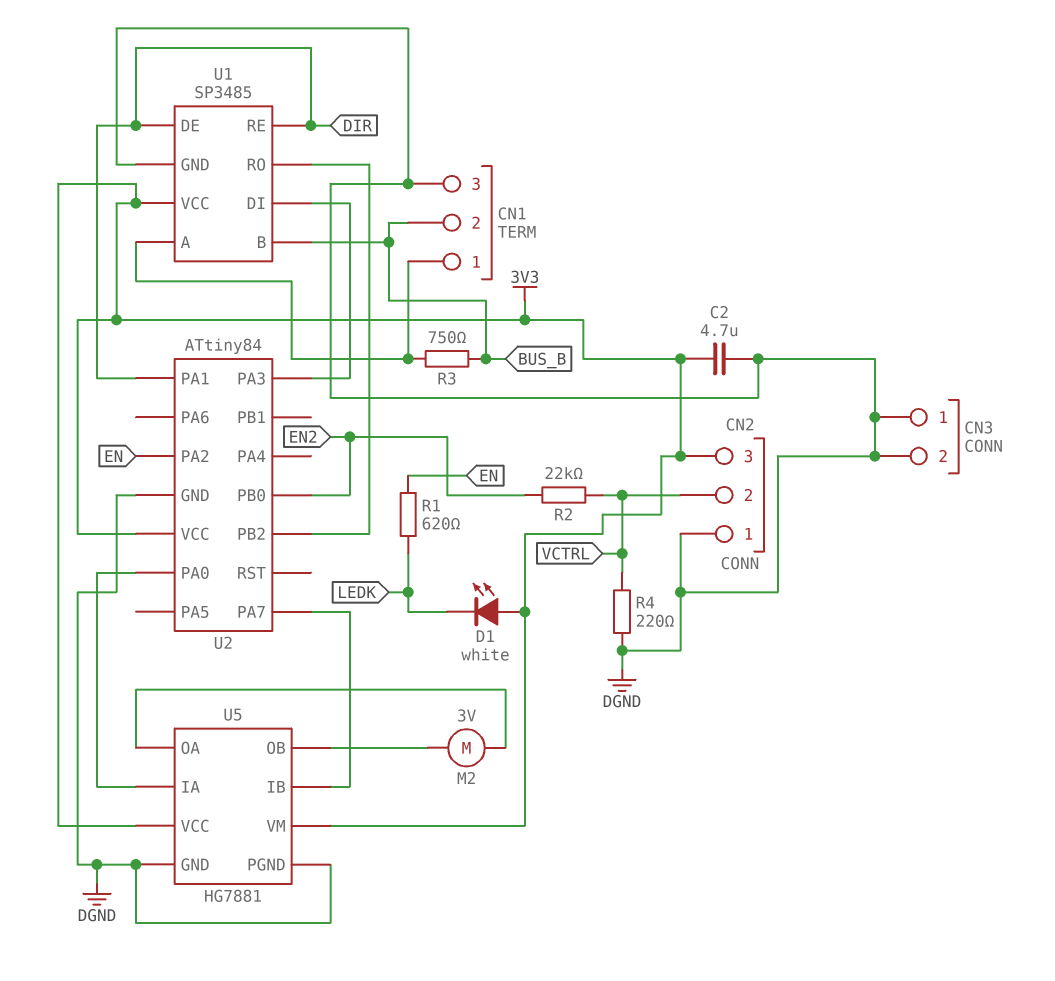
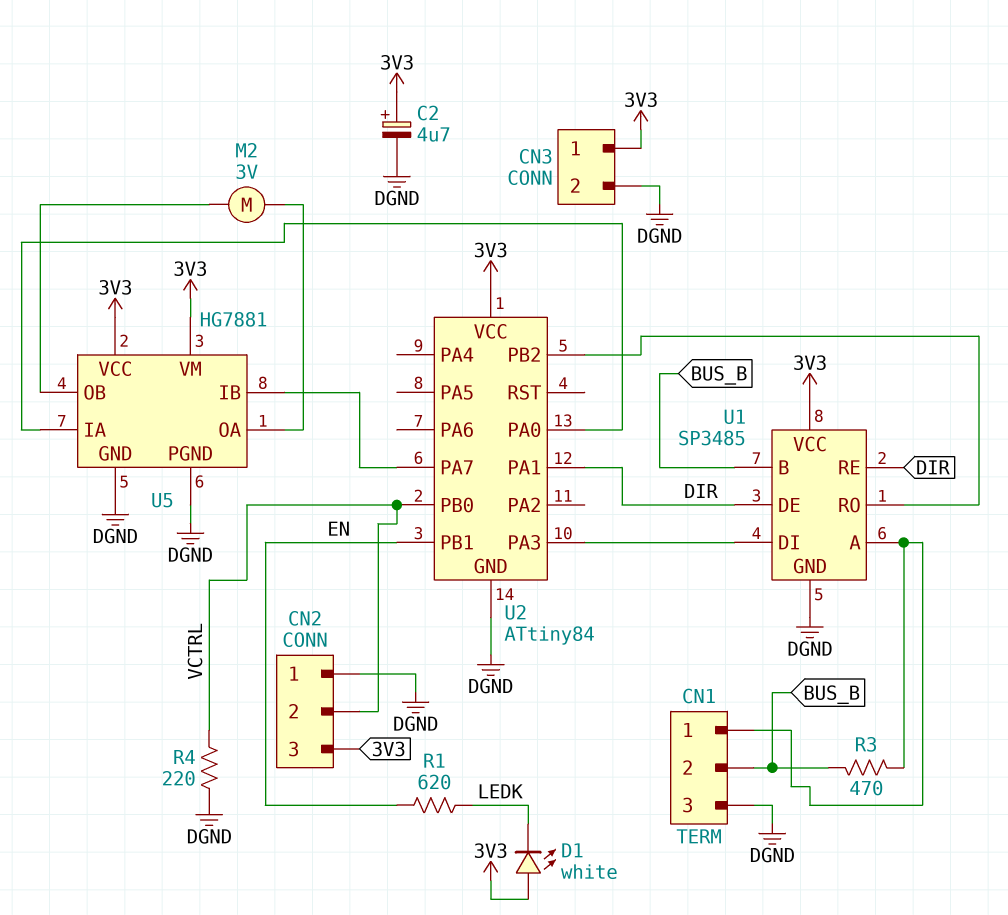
C2: 4.7uF (3V3, DGND) -> 4.7uF (plus 3V3, minus DGND)
CN3 pin 1: DGND -> 3V3
R2: 22k (EN2, VCTRL) -> none
R3: 750 (BUS_B, CN1/1) -> 470 (BUS_B, CN1/1)
U2 pin PA2: EN -> none
U2 pin PB0: EN2 -> VCTRL
U2 pin PB1: none -> EN

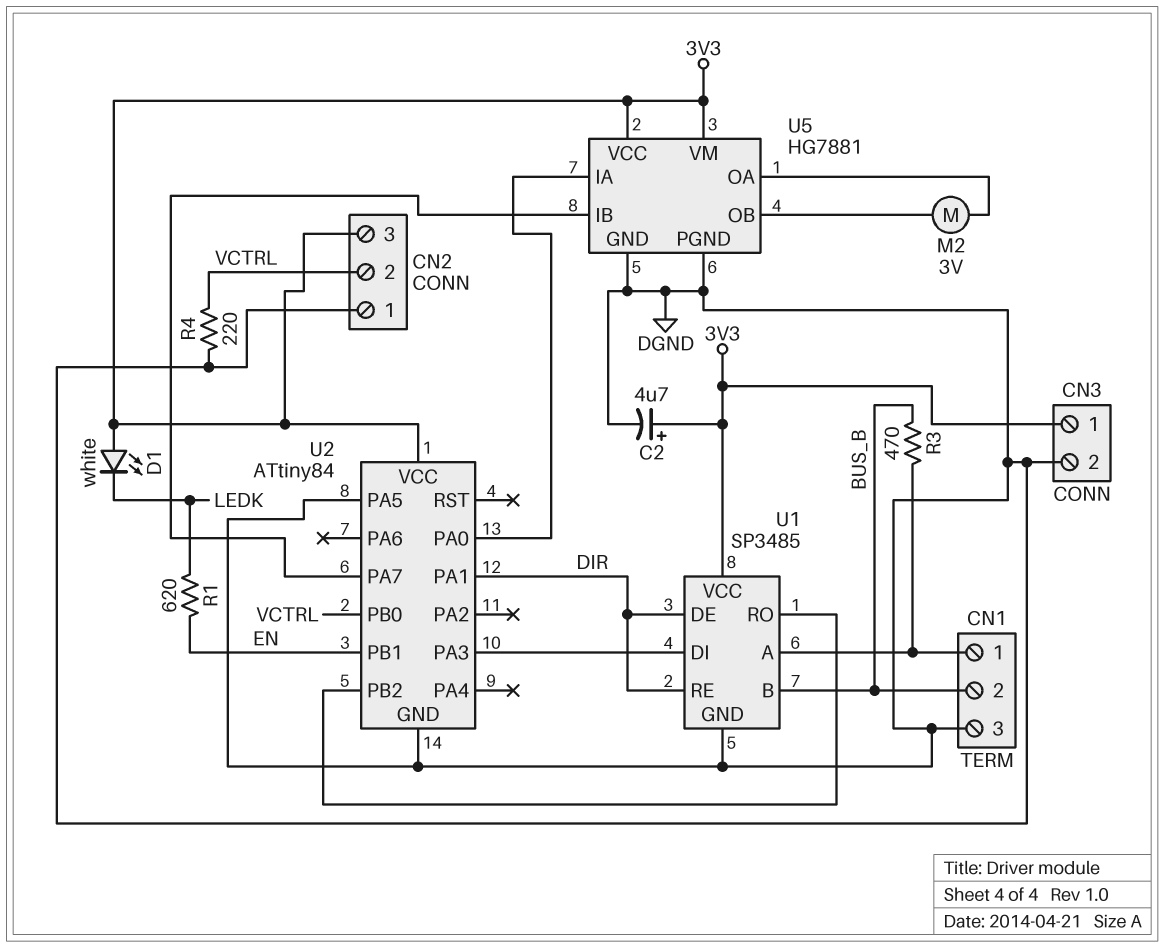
U2 pin PA5: none -> DGND

